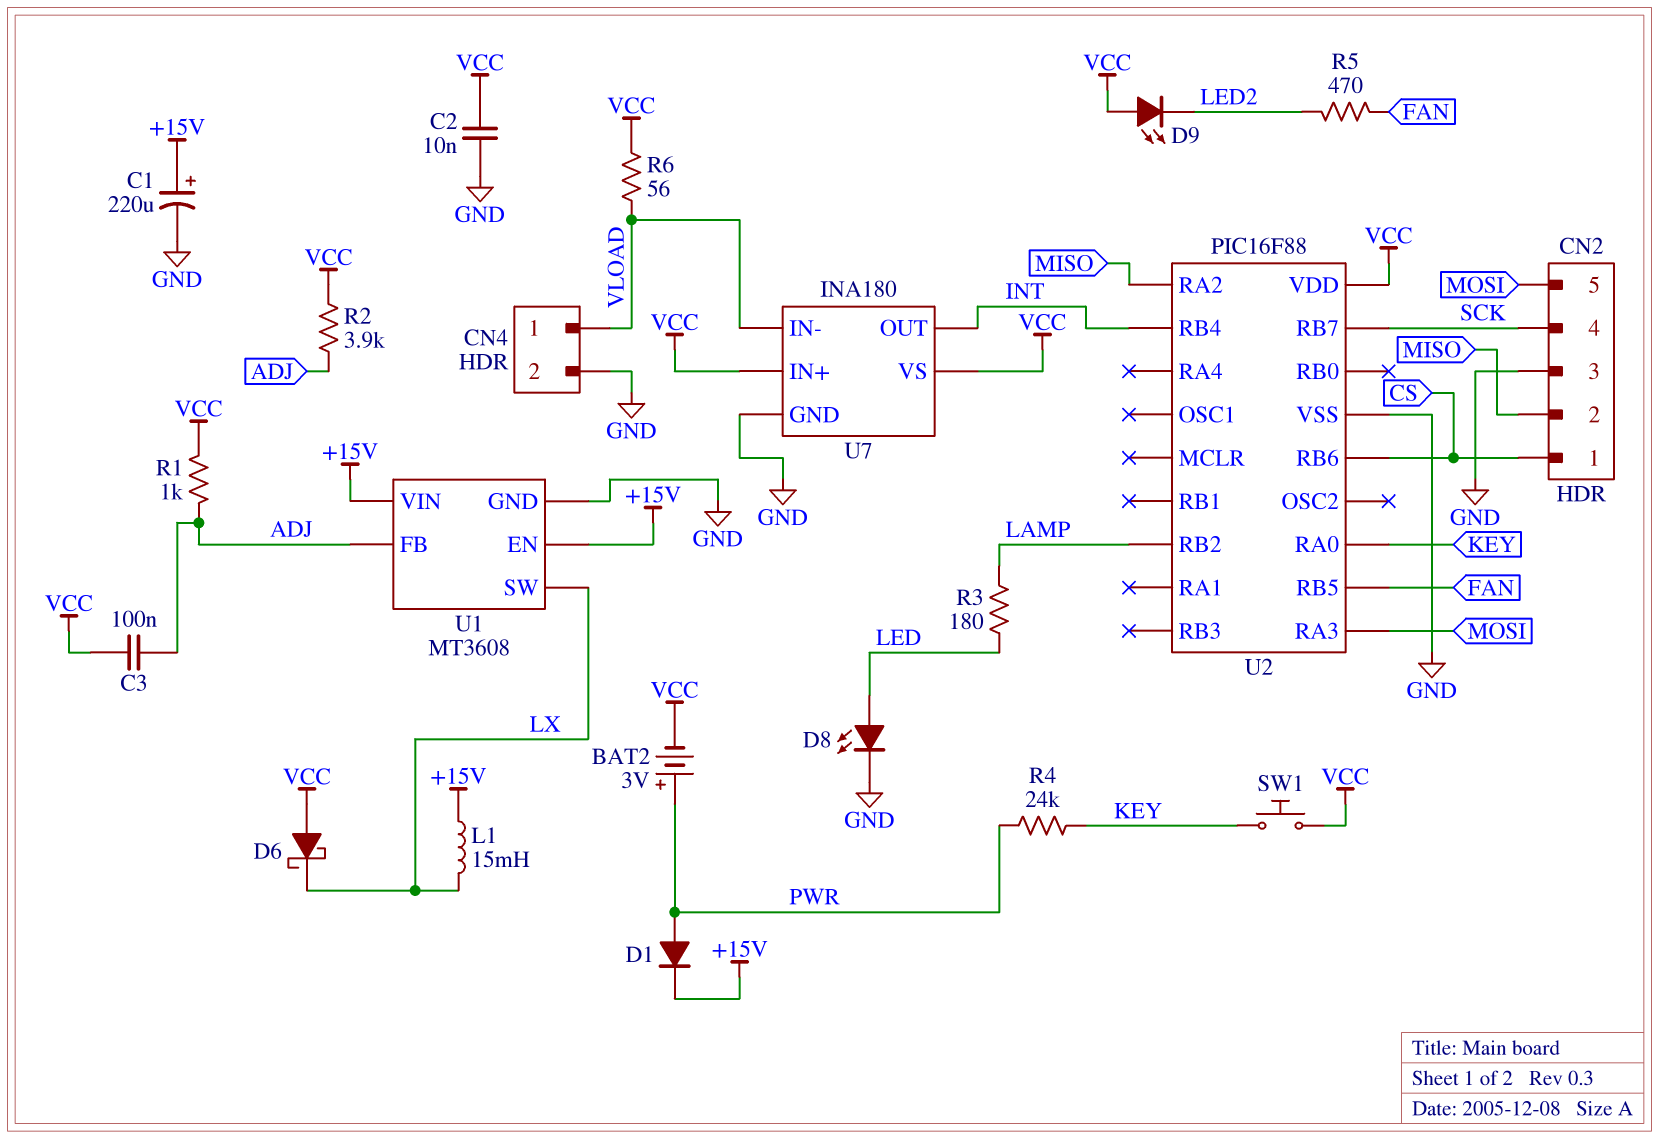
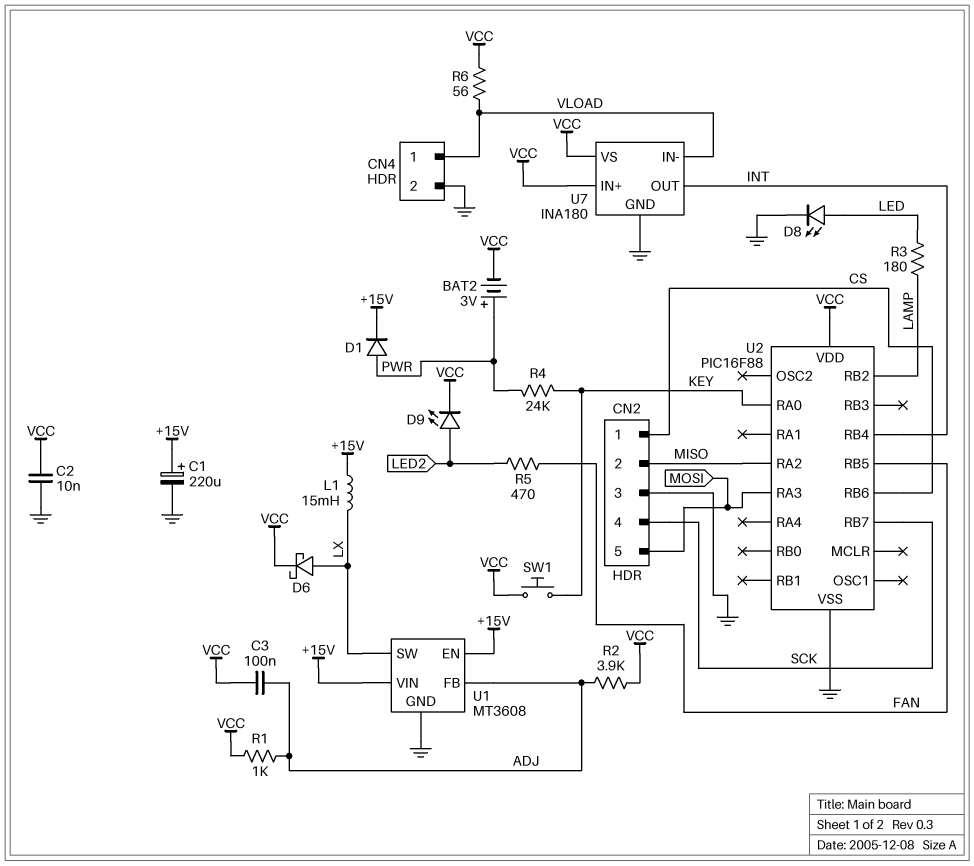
D6: schottky (A VCC, K LX) -> schottky (A LX, K VCC)
D9: LED (A VCC, K LED2) -> LED (A LED2, K VCC)

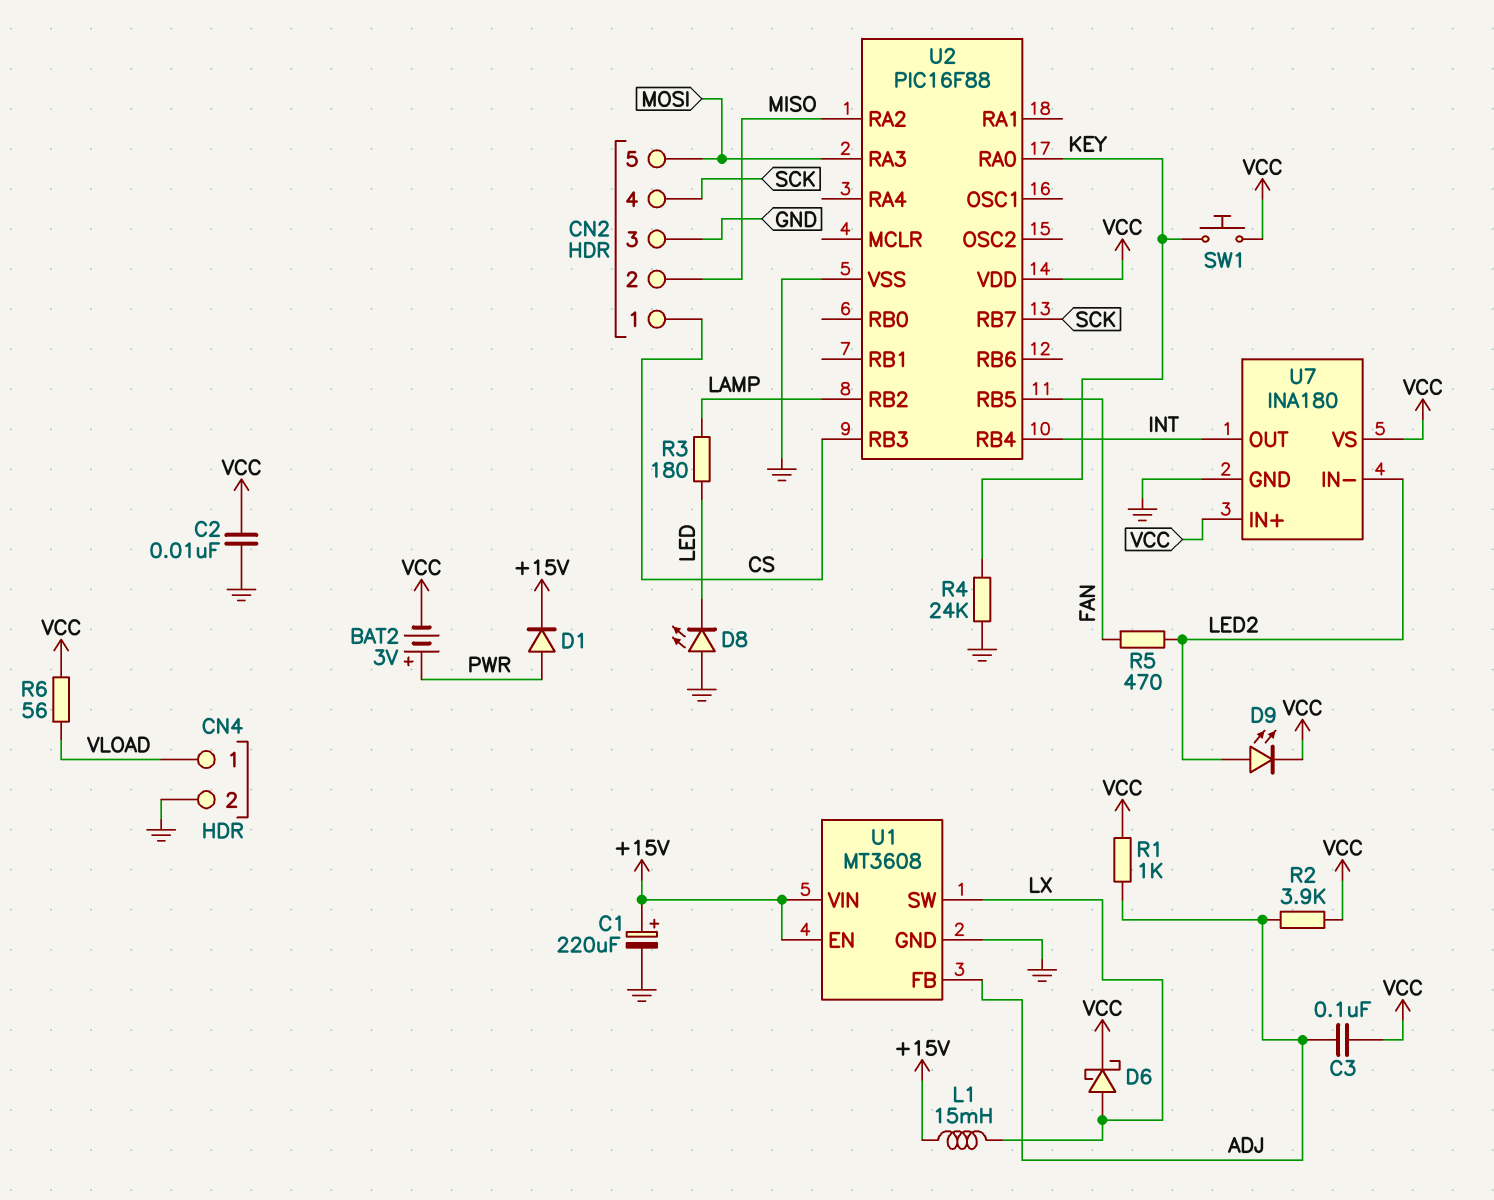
D8: LED (A LED, K GND) -> LED (A GND, K LED)
R4: 24k (KEY, PWR) -> 24k (GND, KEY)
U2 pin RB3: none -> CS
U2 pin RB6: CS -> none
U7 pin IN-: VLOAD -> LED2

